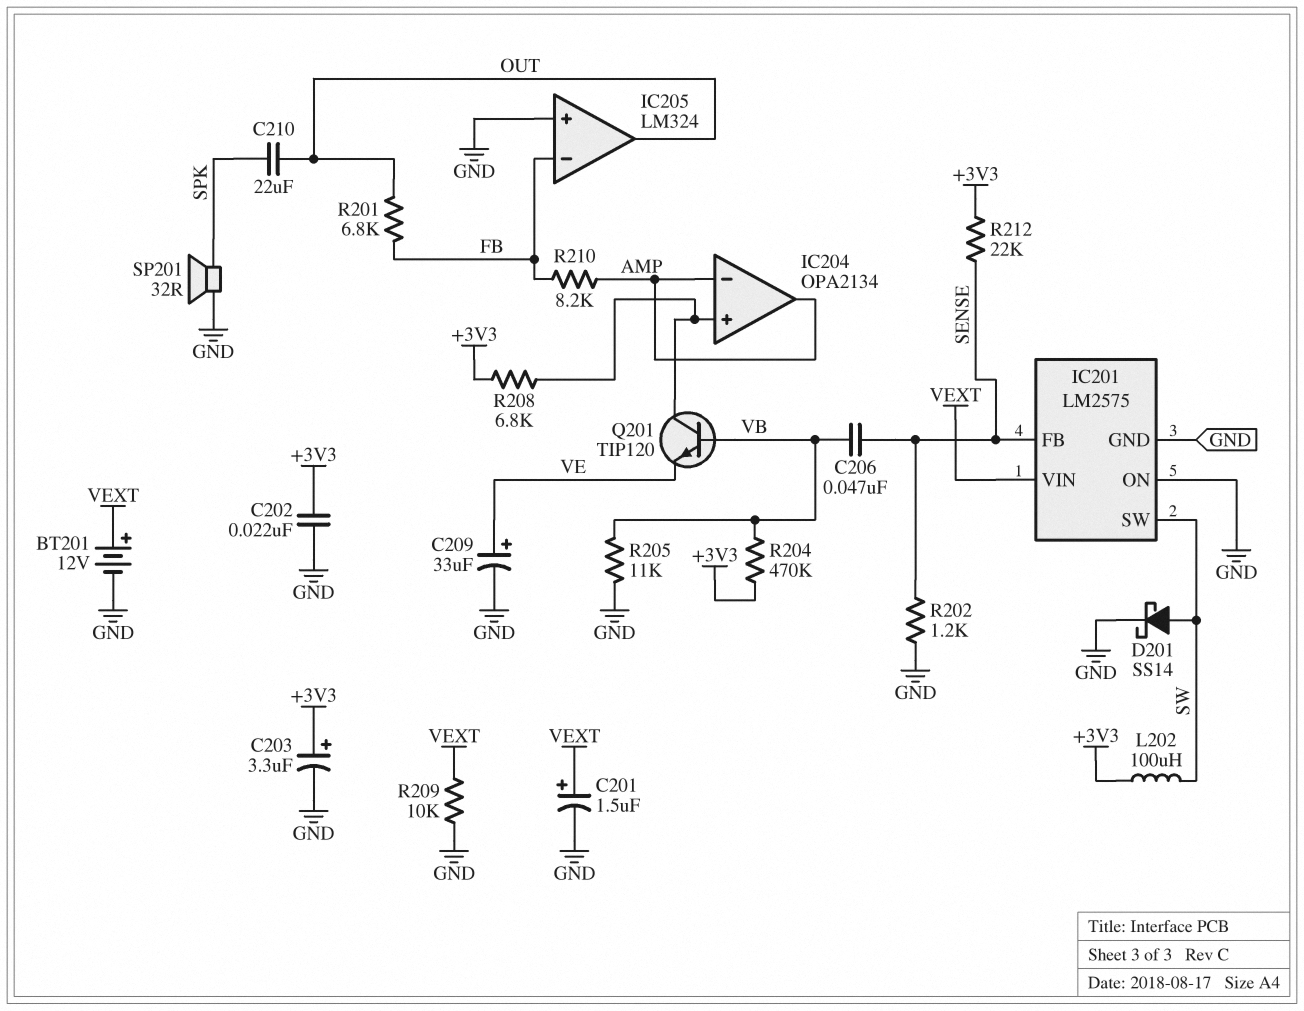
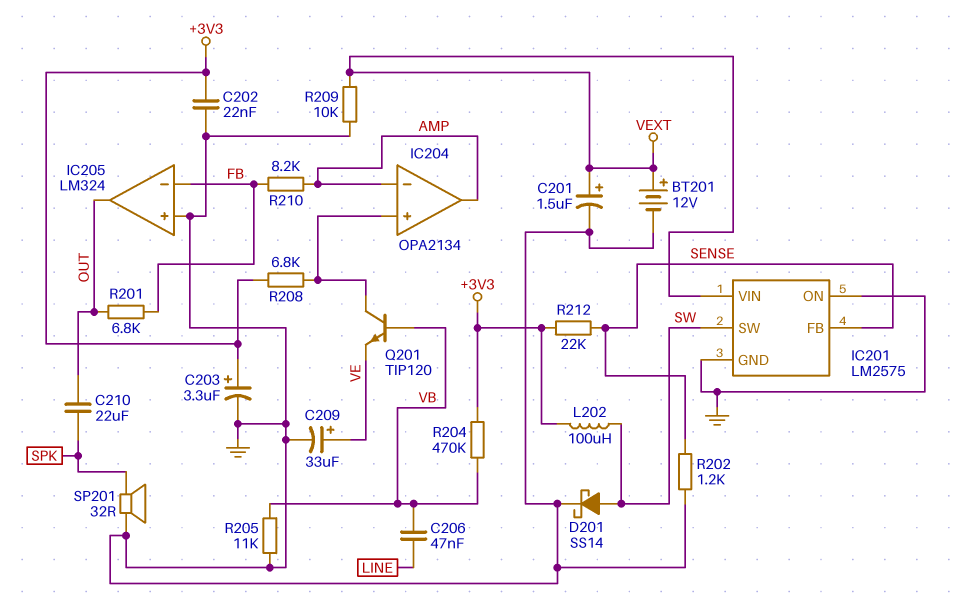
C206: 47nF (SENSE, VB) -> 47nF (LINE, VB)

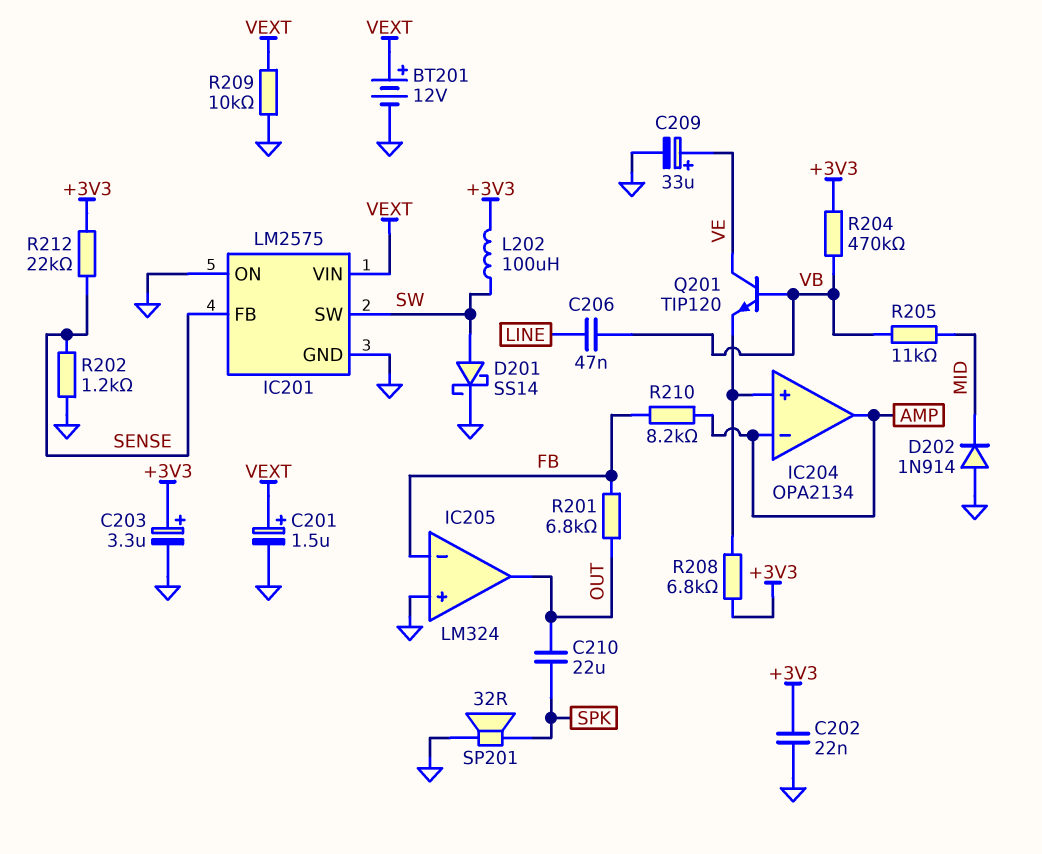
D202: none -> diode 1N914 (A GND, K MID)
Q201: NPN TIP120 (B VB, C IC204/in+, E VE) -> NPN TIP120 (B VB, C VE, E IC204/in+)
R205: 11k (GND, VB) -> 11k (MID, VB)

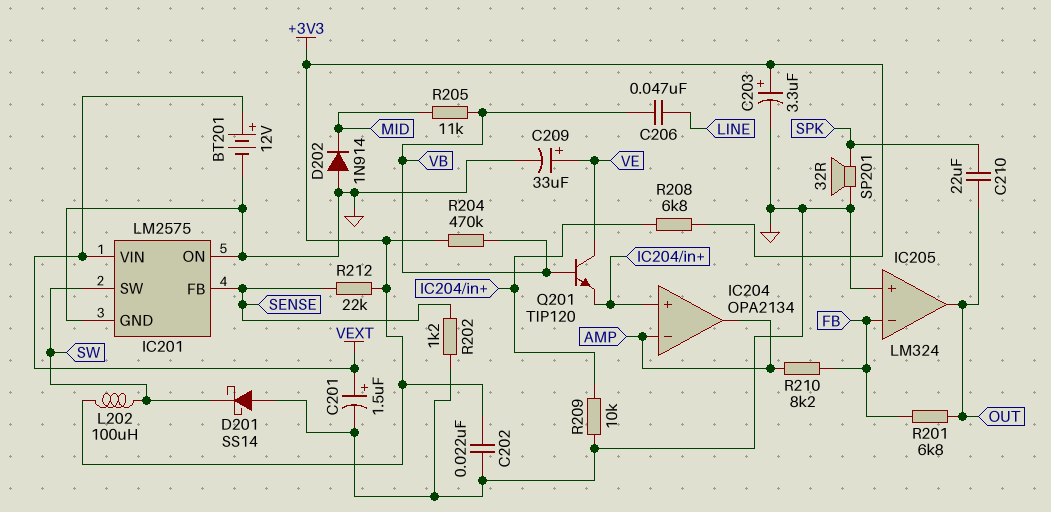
D201: schottky SS14 (A SW, K GND) -> schottky SS14 (A GND, K SW)
R209: 10k (GND, VEXT) -> 10k (GND, IC204/in+)

